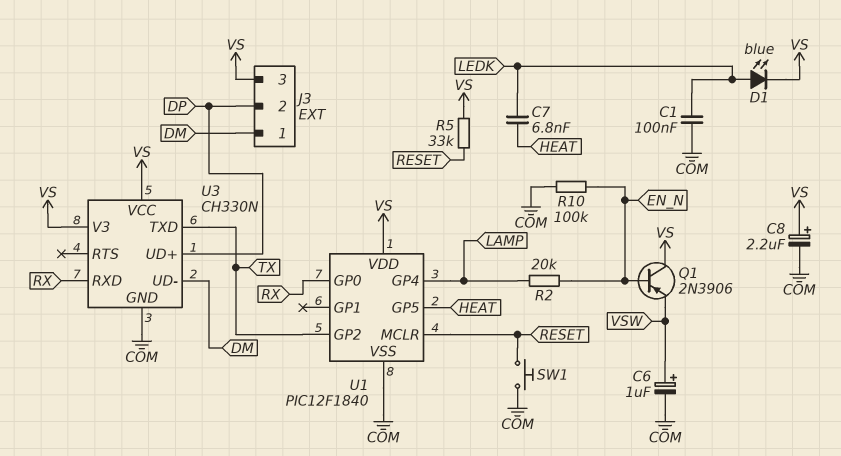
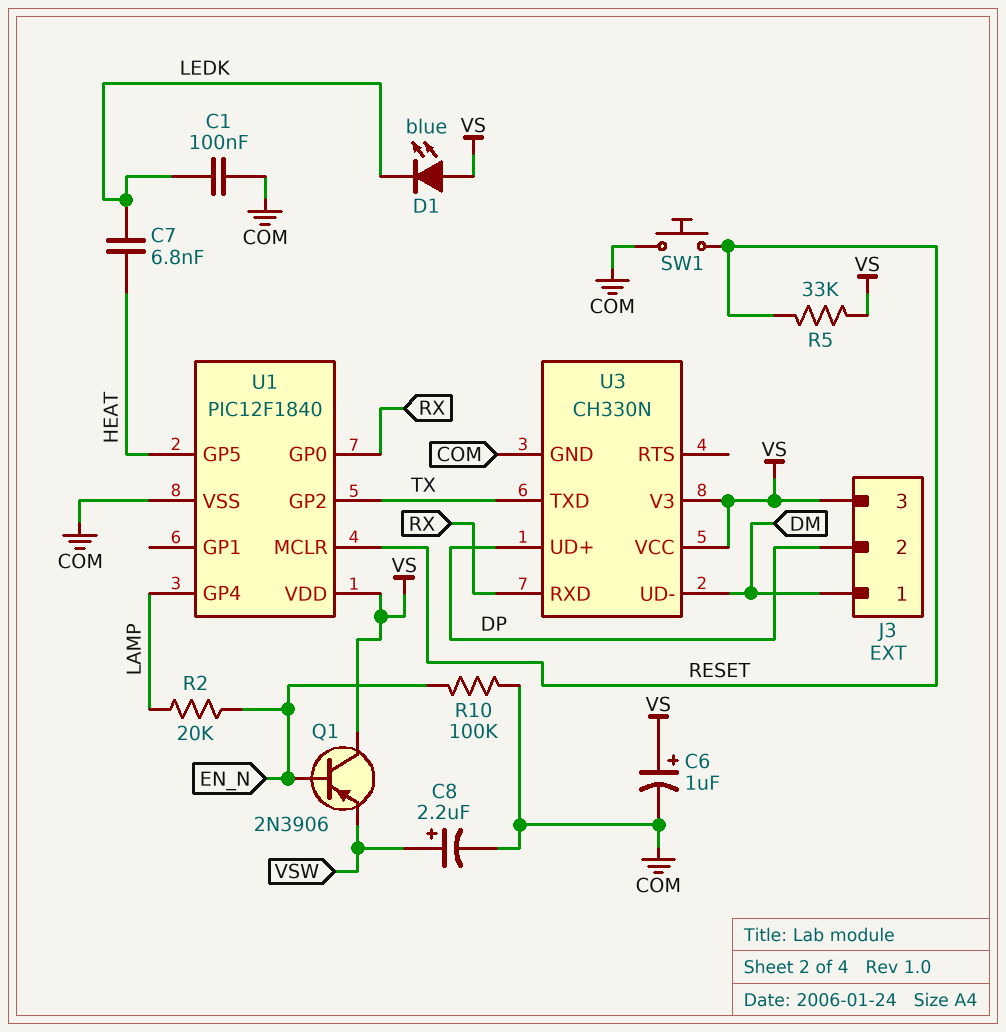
C6: 1uF (plus VSW, minus COM) -> 1uF (plus VS, minus COM)
C8: 2.2uF (plus VS, minus COM) -> 2.2uF (plus VSW, minus COM)
D1: LED blue (A LEDK, K VS) -> LED blue (A VS, K LEDK)

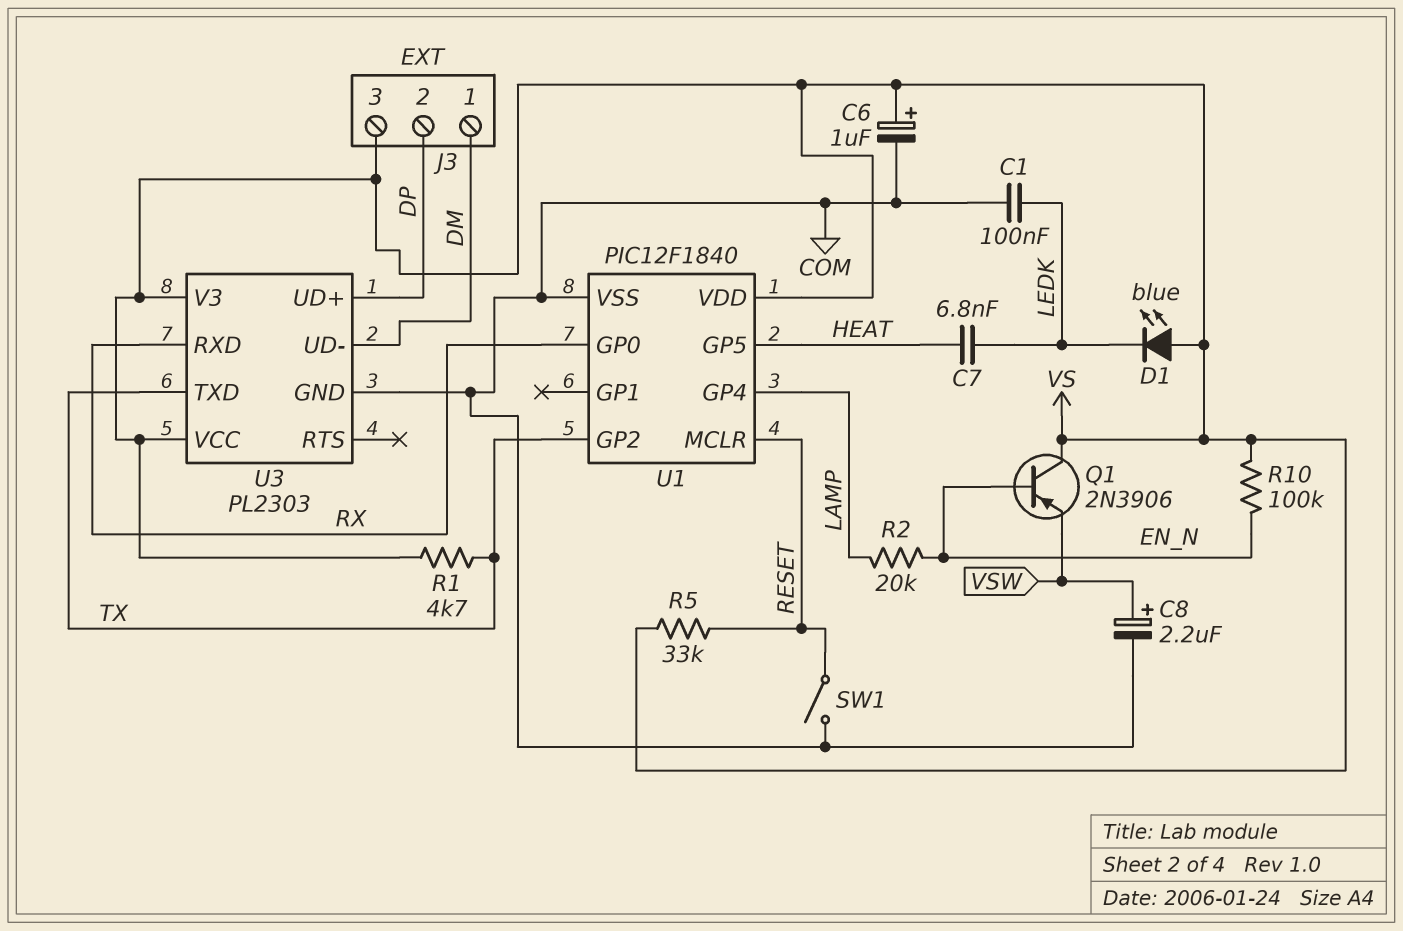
R1: none -> 4.7k (TX, VS)
R10: 100k (COM, EN_N) -> 100k (EN_N, VS)
SW1: button (COM, RESET) -> switch (COM, RESET)
U3: CH330N -> PL2303

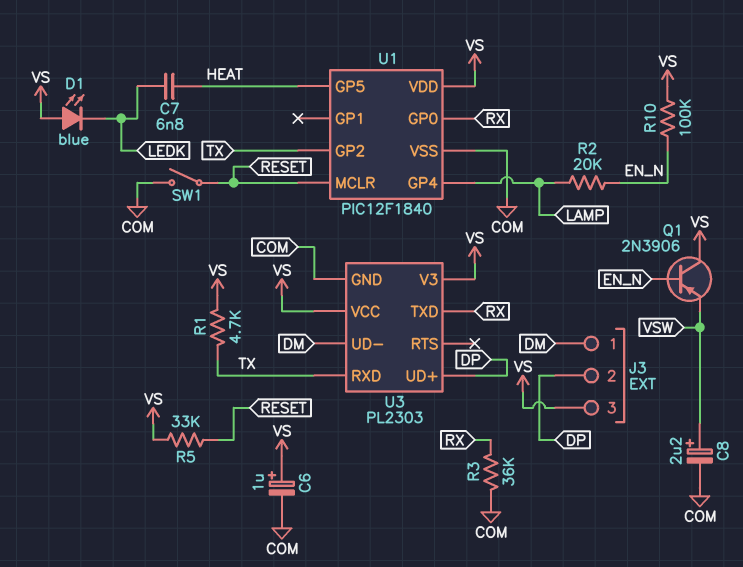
C1: 100nF (COM, LEDK) -> none
R3: none -> 36k (COM, RX)
U3 pin RXD: RX -> TX
U3 pin TXD: TX -> RX

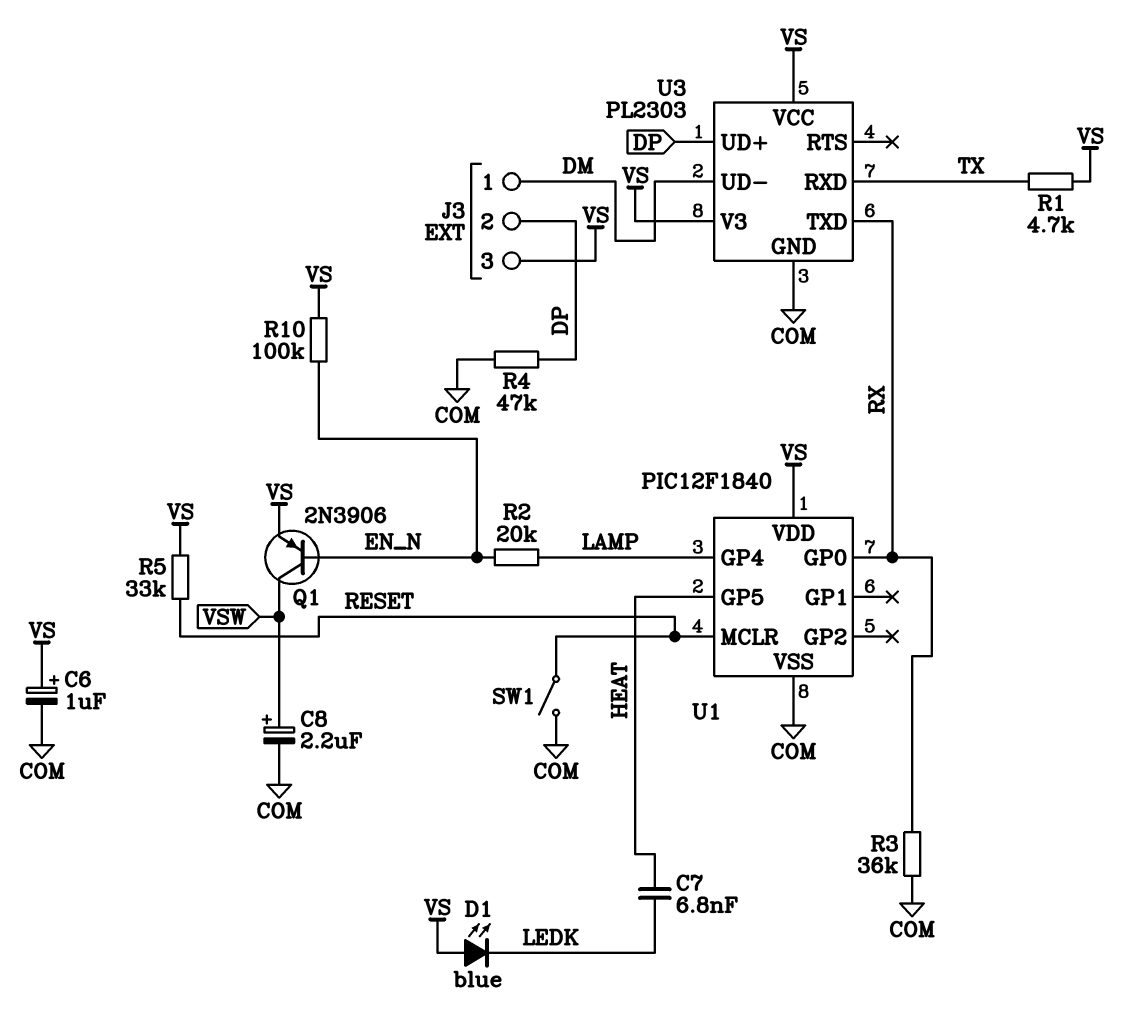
Q1: PNP 2N3906 (B EN_N, C VS, E VSW) -> PNP 2N3906 (B EN_N, C VSW, E VS)
R4: none -> 47k (COM, DP)
U1 pin GP2: TX -> none

